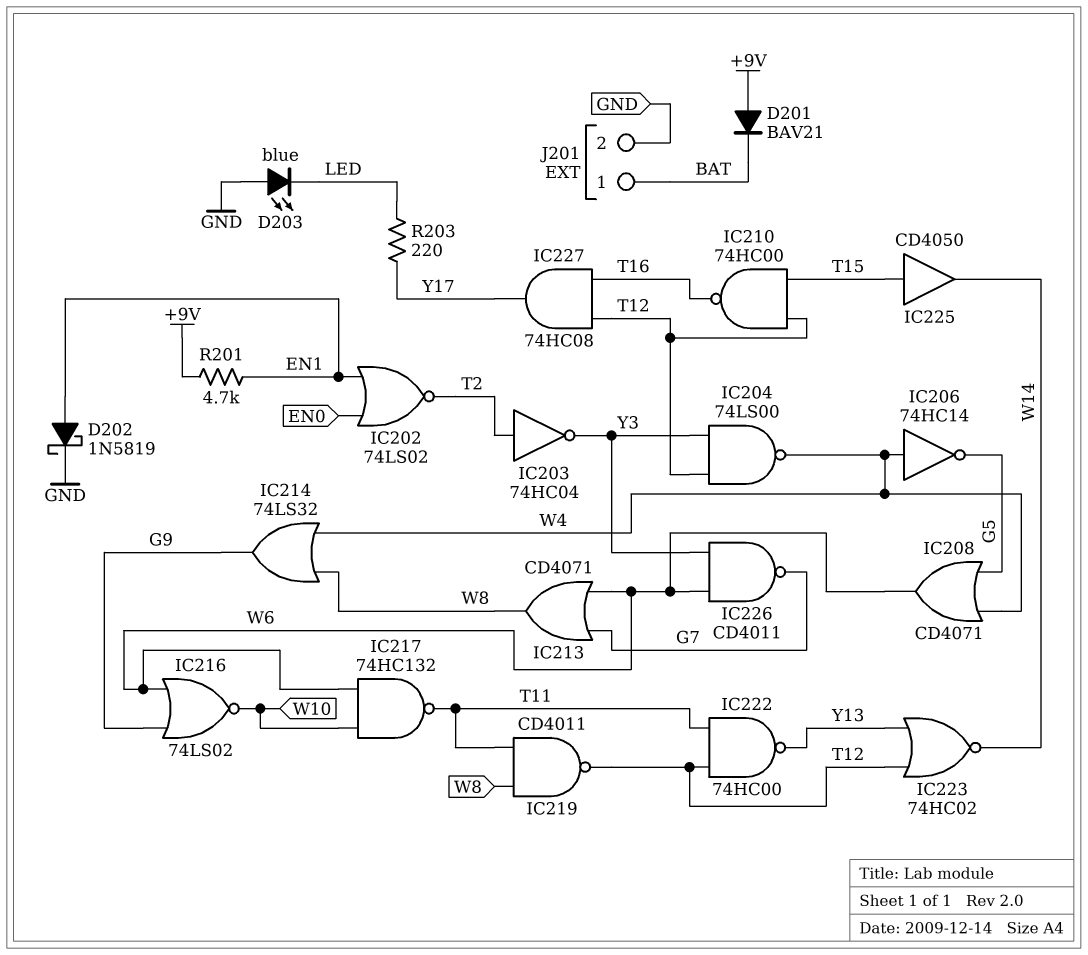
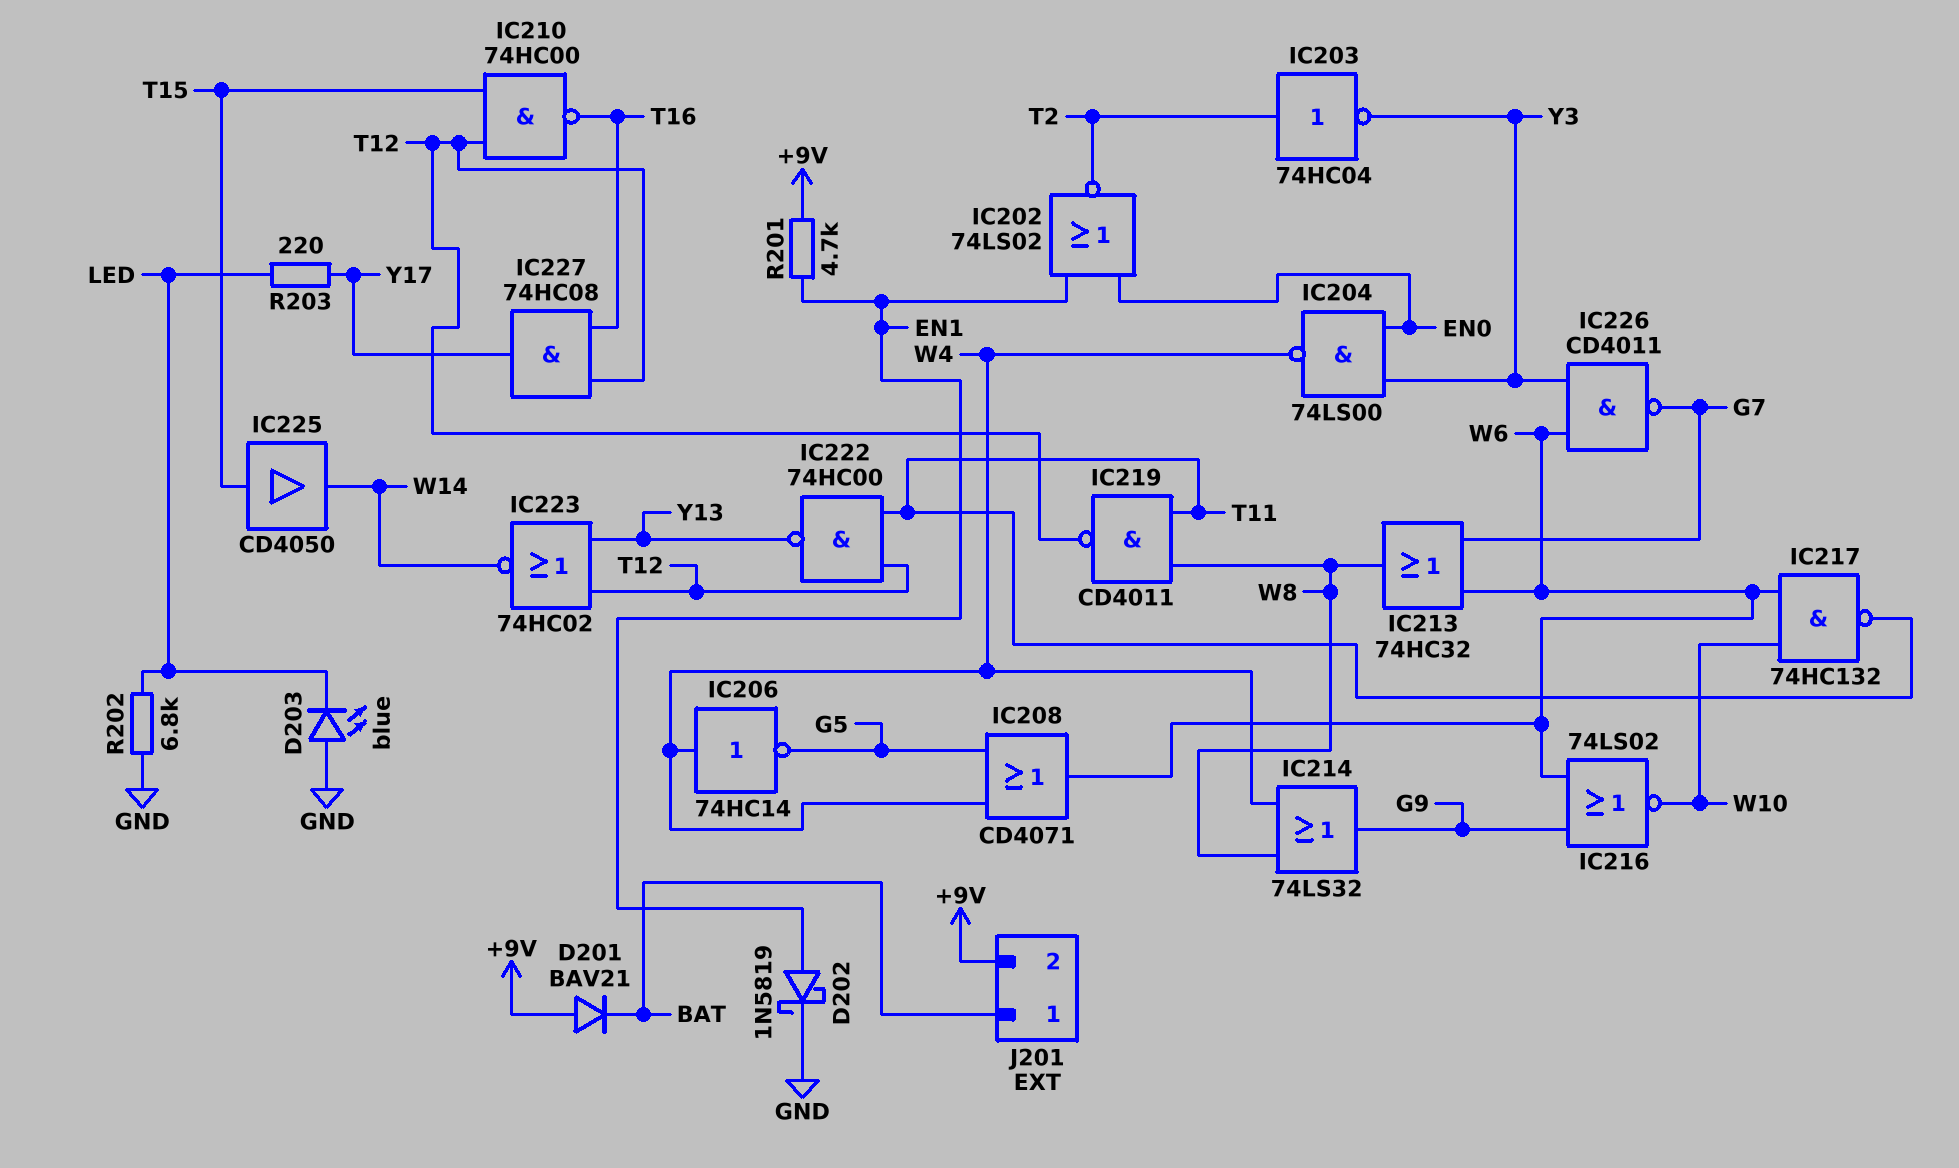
IC204: NAND 74LS00 (in T12, in Y3, out W4) -> NAND 74LS00 (in EN0, in Y3, out W4)
IC213: OR CD4071 (in G7, in W6, out W8) -> OR 74HC32 (in G7, in W6, out W8)
J201 pin 2: GND -> +9V
R202: none -> 6.8k (GND, LED)

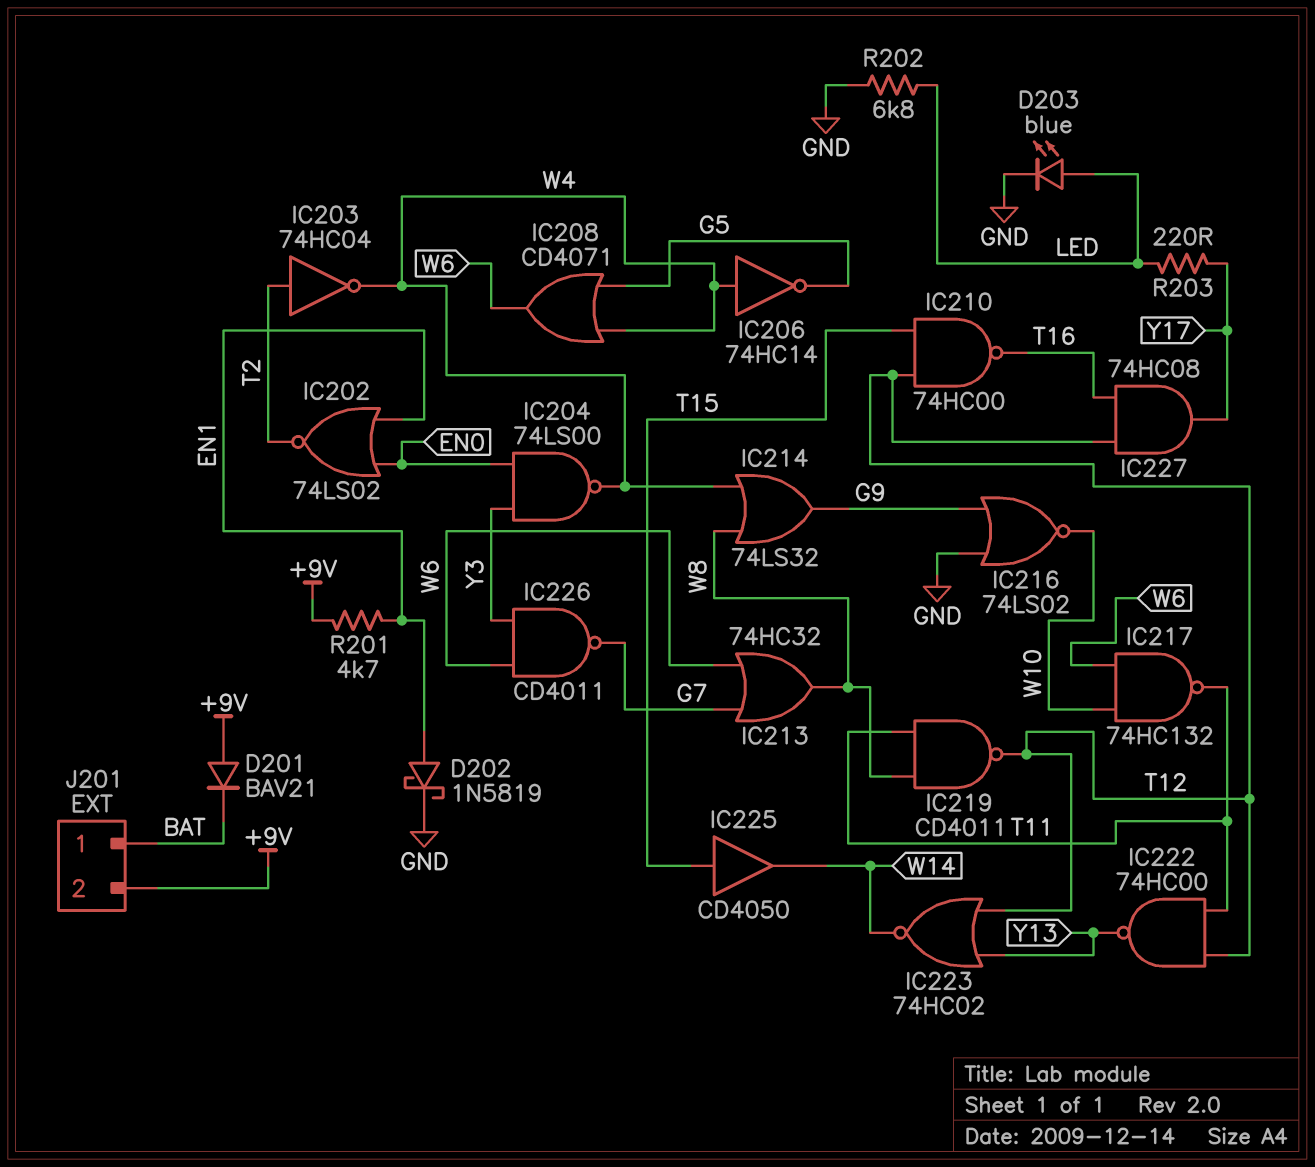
D203: LED blue (A GND, K LED) -> LED blue (A LED, K GND)
IC203: NOT 74HC04 (in T2, out Y3) -> NOT 74HC04 (in T2, out W4)
IC216: NOR 74LS02 (in G9, in W6, out W10) -> NOR 74LS02 (in G9, in GND, out W10)

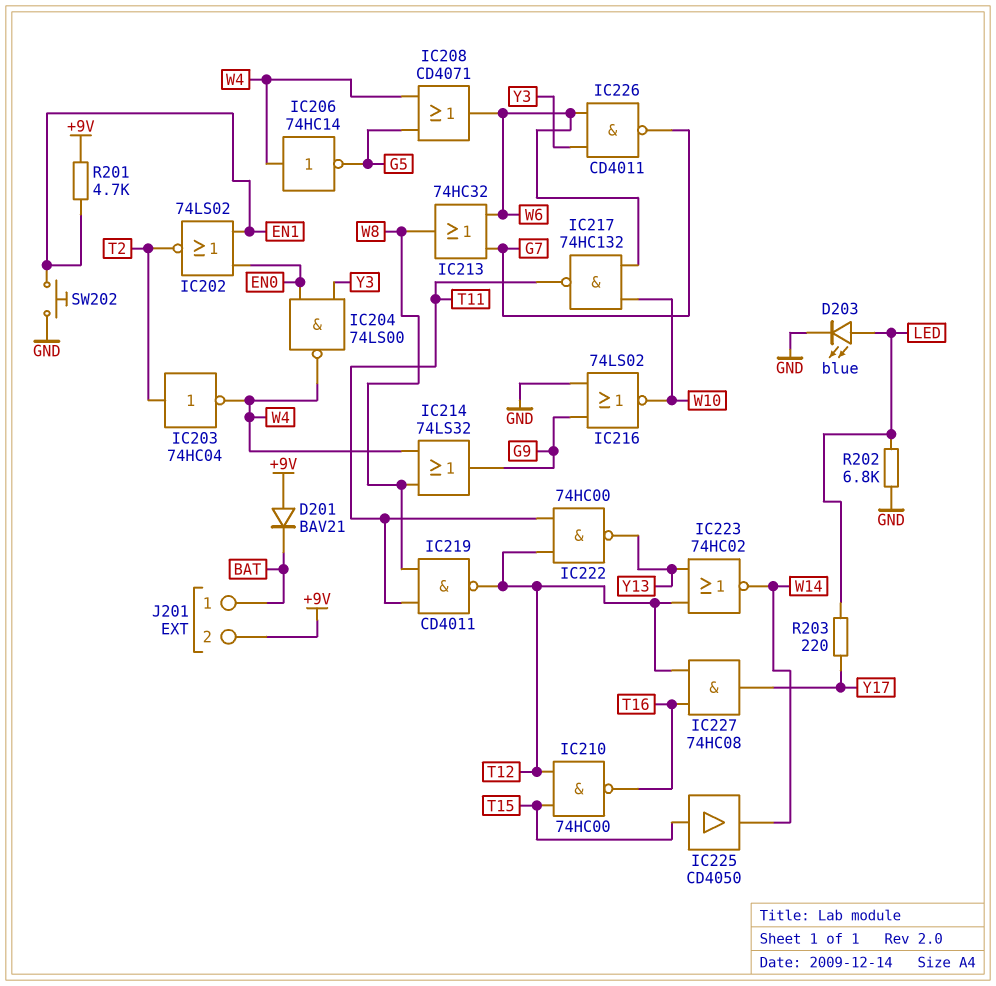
D202: schottky 1N5819 (A EN1, K GND) -> none
SW202: none -> button (EN1, GND)

